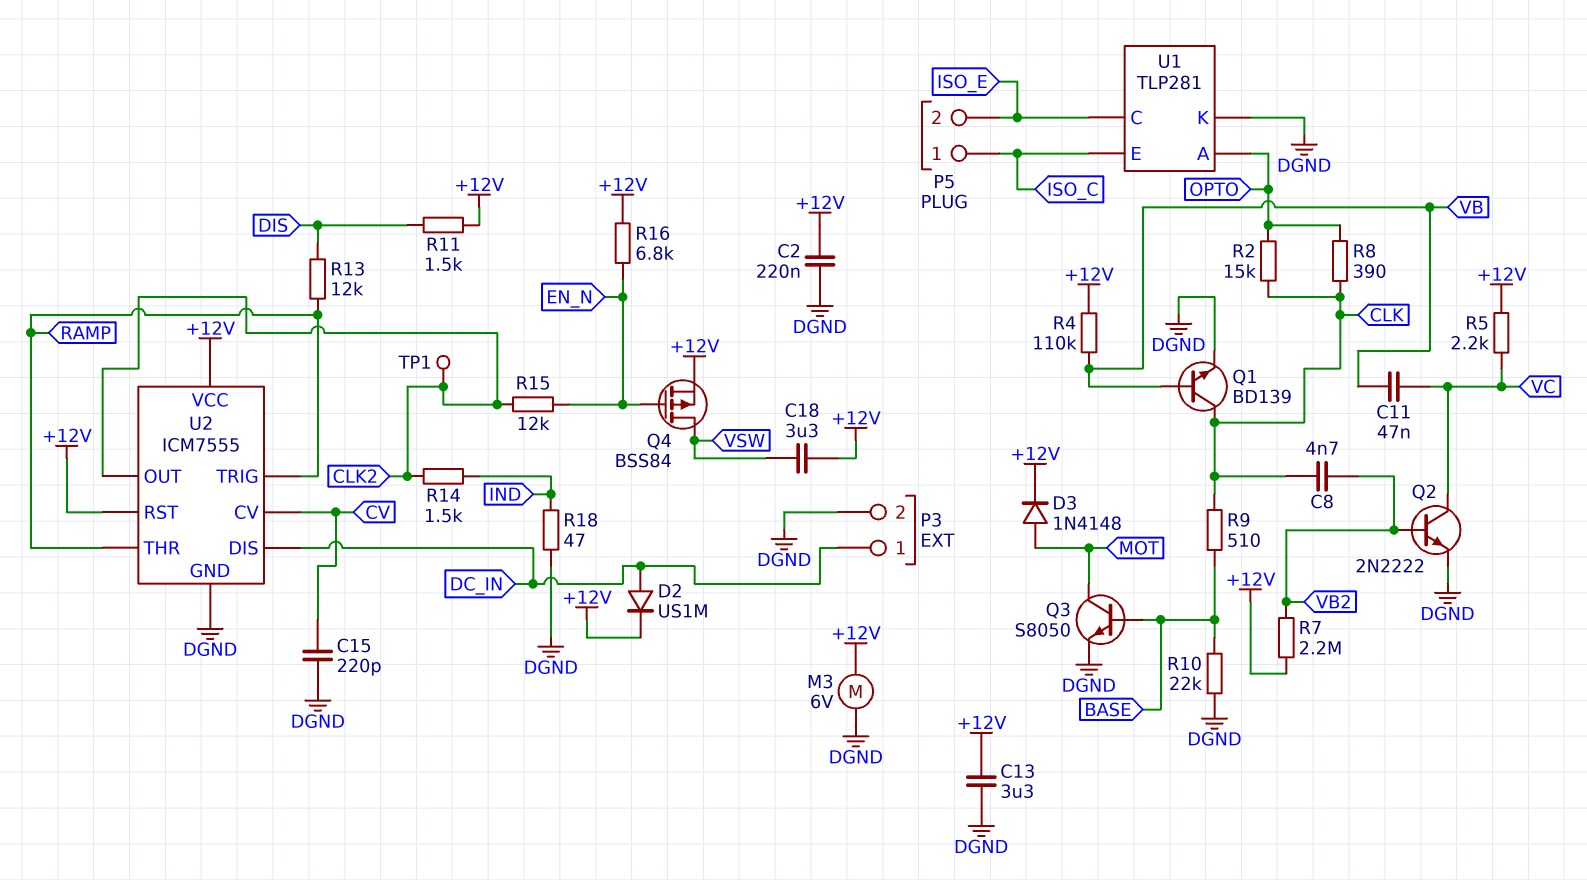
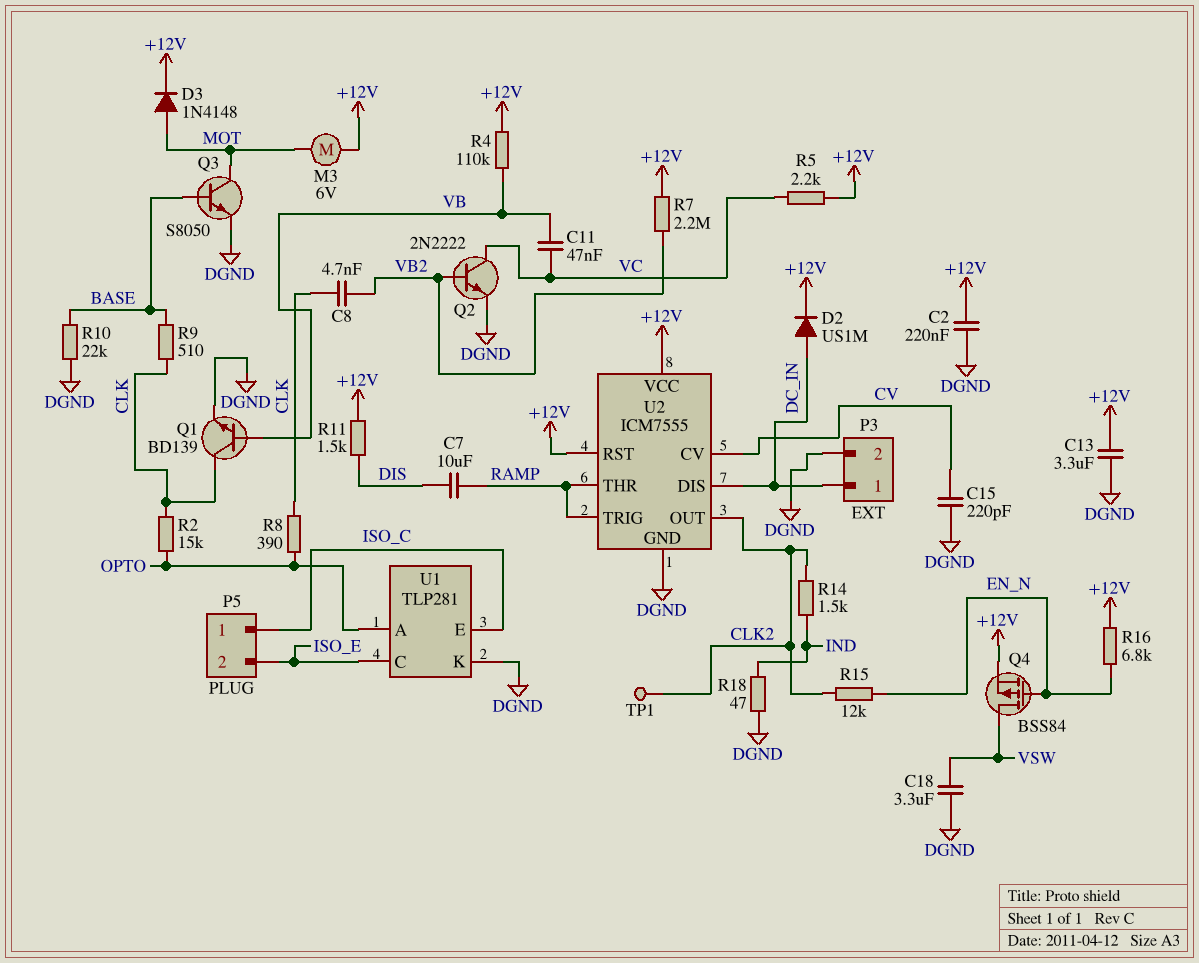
C7: none -> 10uF (DIS, RAMP)
C18: 3.3uF (+12V, VSW) -> 3.3uF (DGND, VSW)
M3: motor 6V (+12V, DGND) -> motor 6V (+12V, MOT)
R13: 12k (DIS, RAMP) -> none

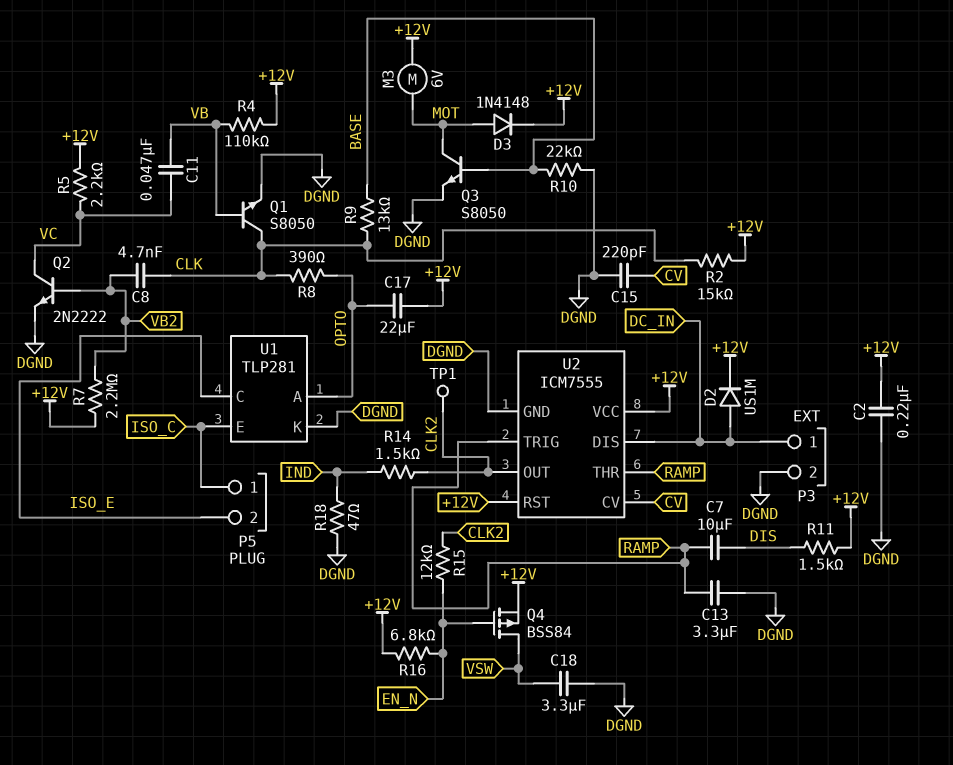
C13: 3.3uF (+12V, DGND) -> 3.3uF (DGND, RAMP)
C17: none -> 22uF (+12V, OPTO)
Q1: NPN BD139 (B VB, C CLK, E DGND) -> NPN S8050 (B VB, C CLK, E DGND)
R2: 15k (CLK, OPTO) -> 15k (+12V, CLK)
R9: 510 (BASE, CLK) -> 13k (BASE, CLK)

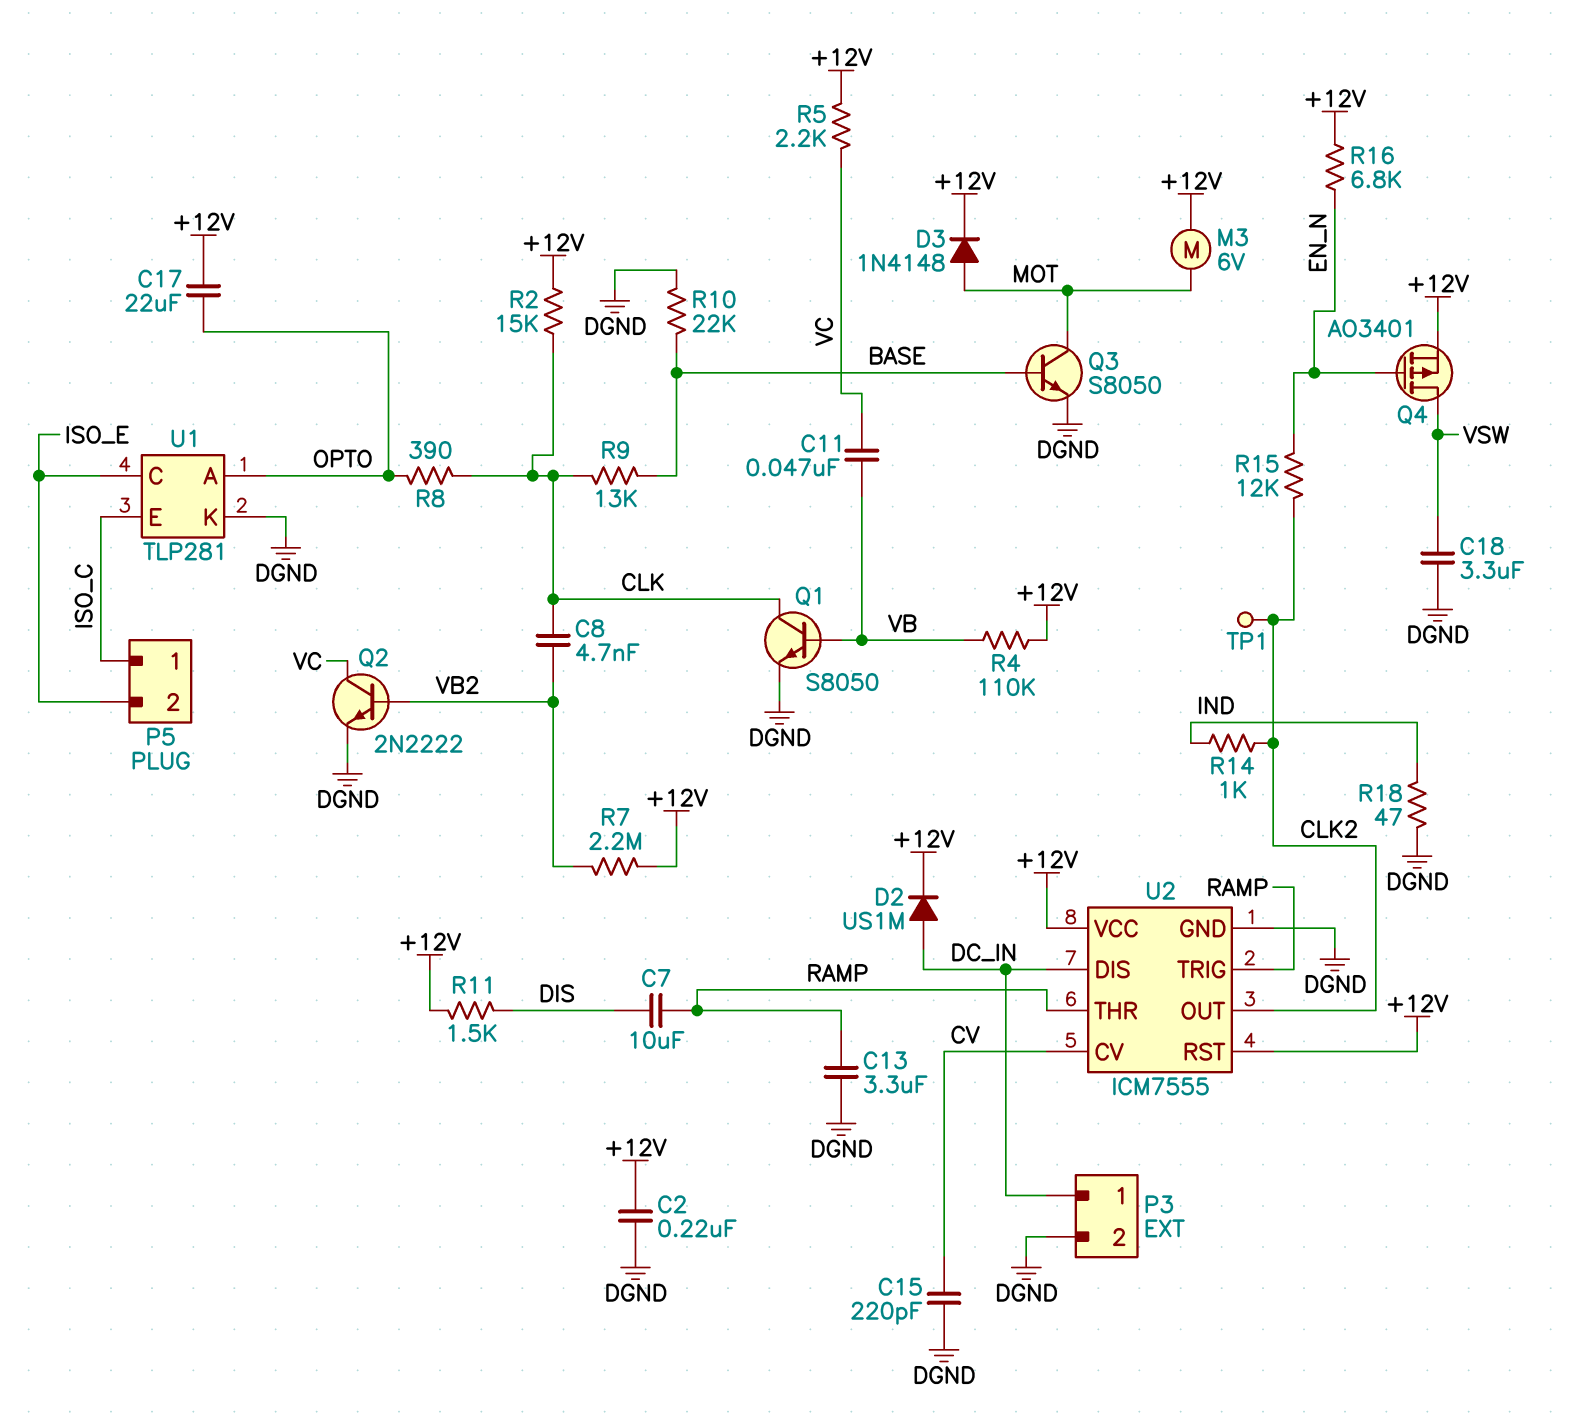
Q4: PMOS BSS84 (G EN_N, D VSW, S +12V) -> PMOS AO3401 (G EN_N, D VSW, S +12V)
R14: 1.5k (CLK2, IND) -> 1k (CLK2, IND)

